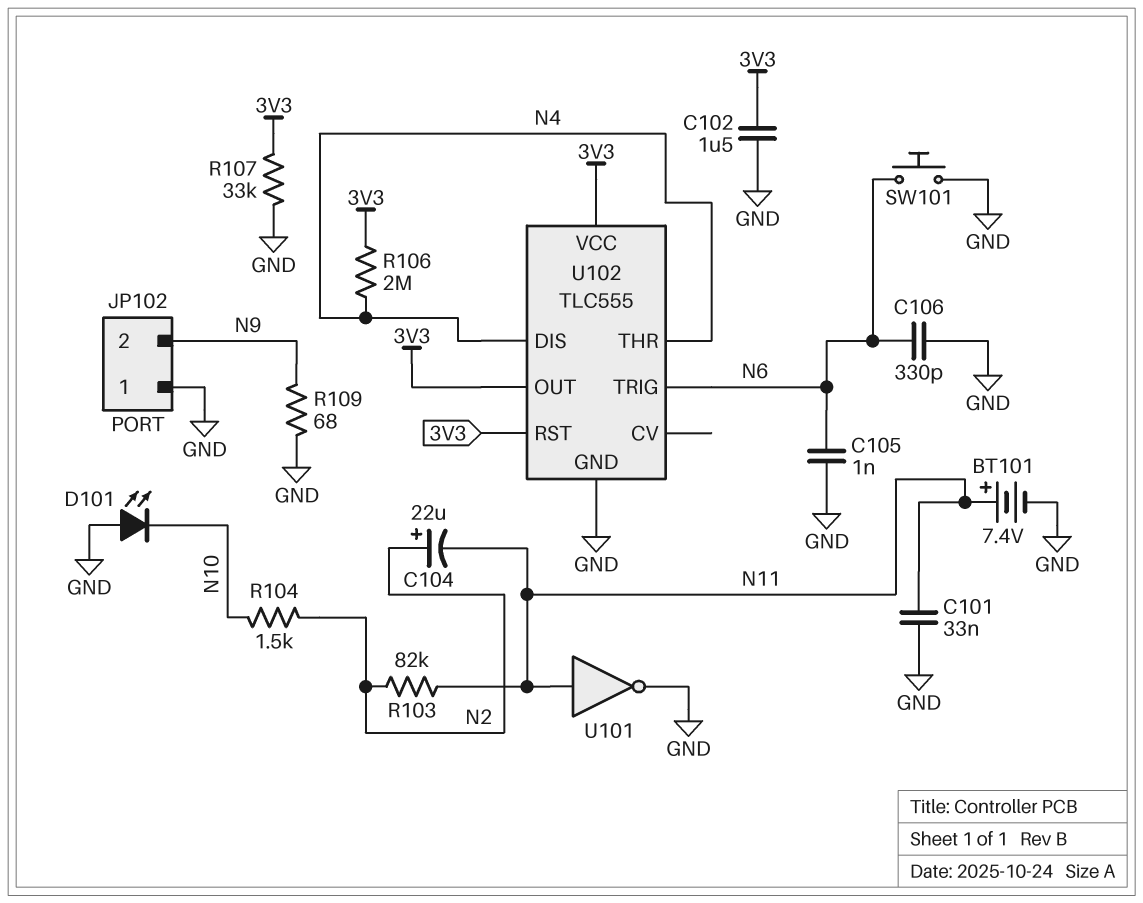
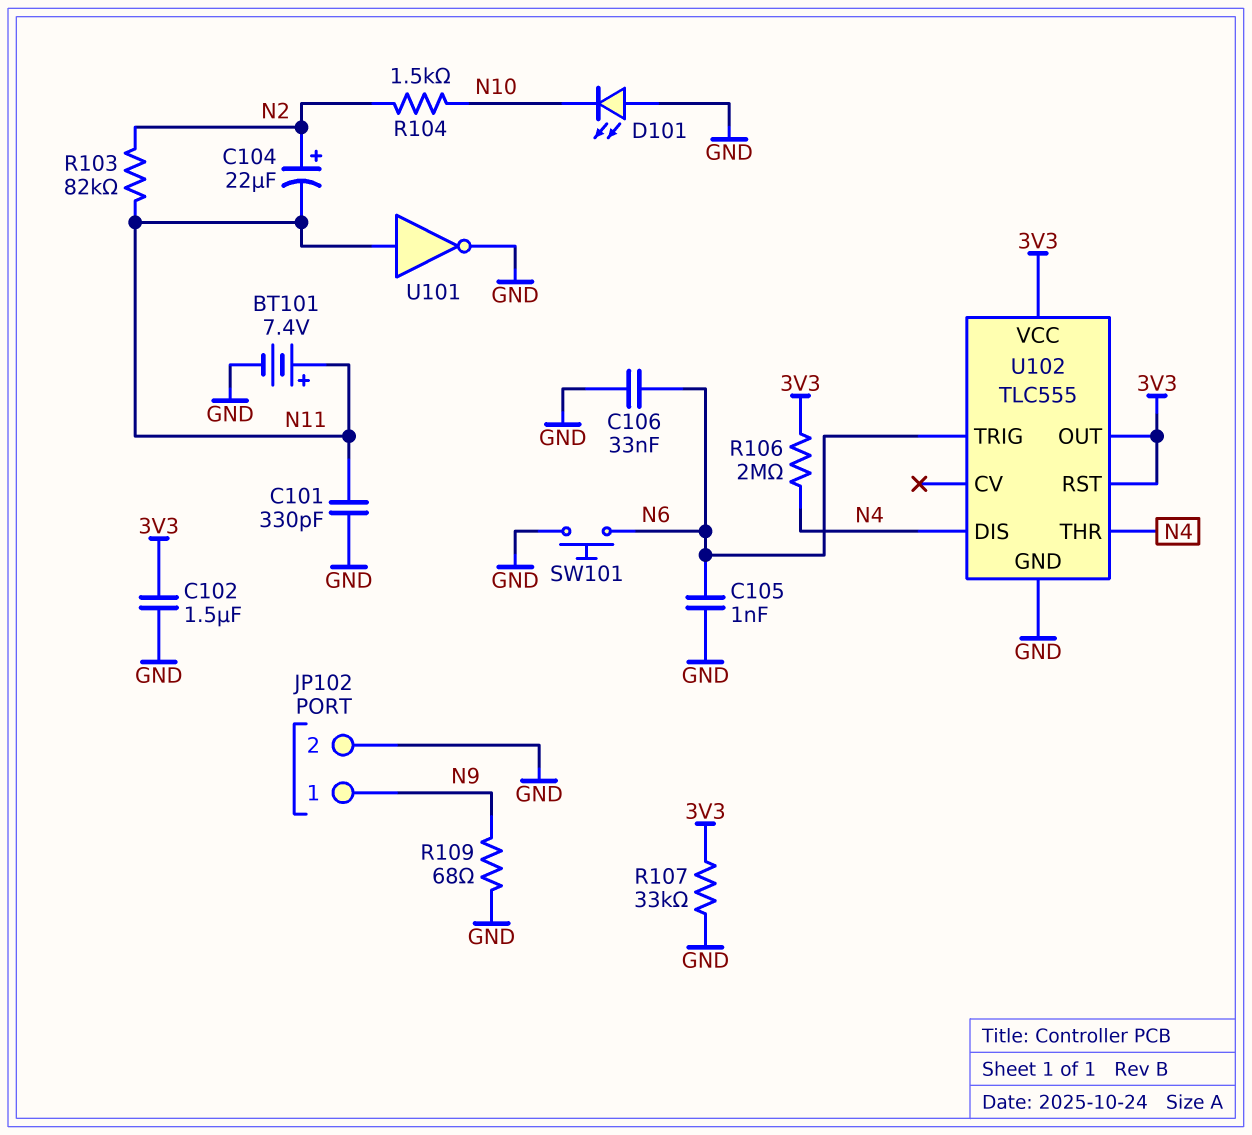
C101: 33nF (GND, N11) -> 330pF (GND, N11)
C106: 330pF (GND, N6) -> 33nF (GND, N6)
JP102 pin 1: GND -> N9
JP102 pin 2: N9 -> GND

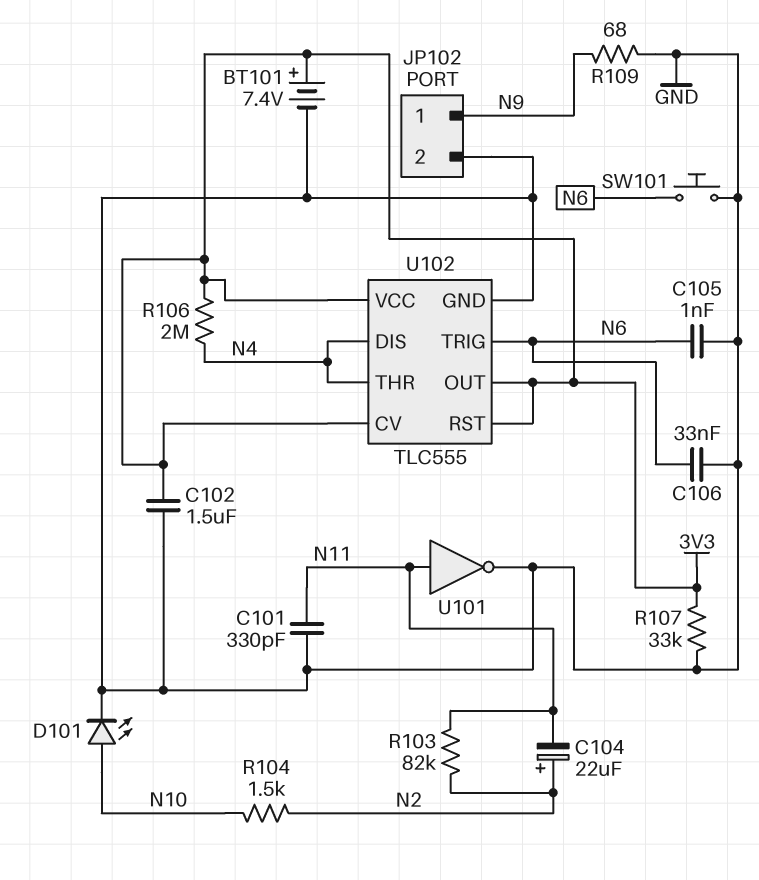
BT101: 7.4V (plus N11, minus GND) -> 7.4V (plus 3V3, minus GND)
D101: LED (A GND, K N10) -> LED (A N10, K GND)
U102 pin CV: none -> 3V3

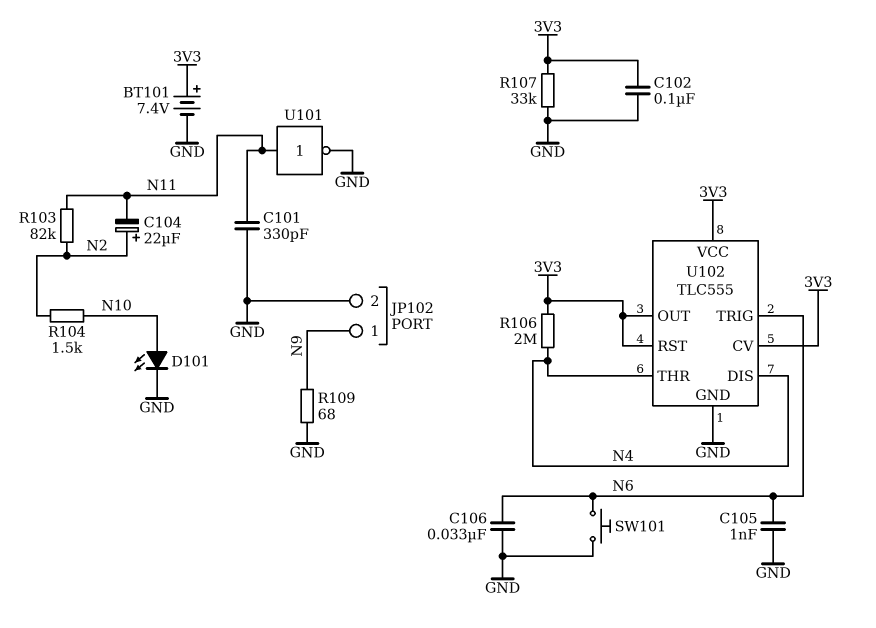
C102: 1.5uF (3V3, GND) -> 100nF (3V3, GND)

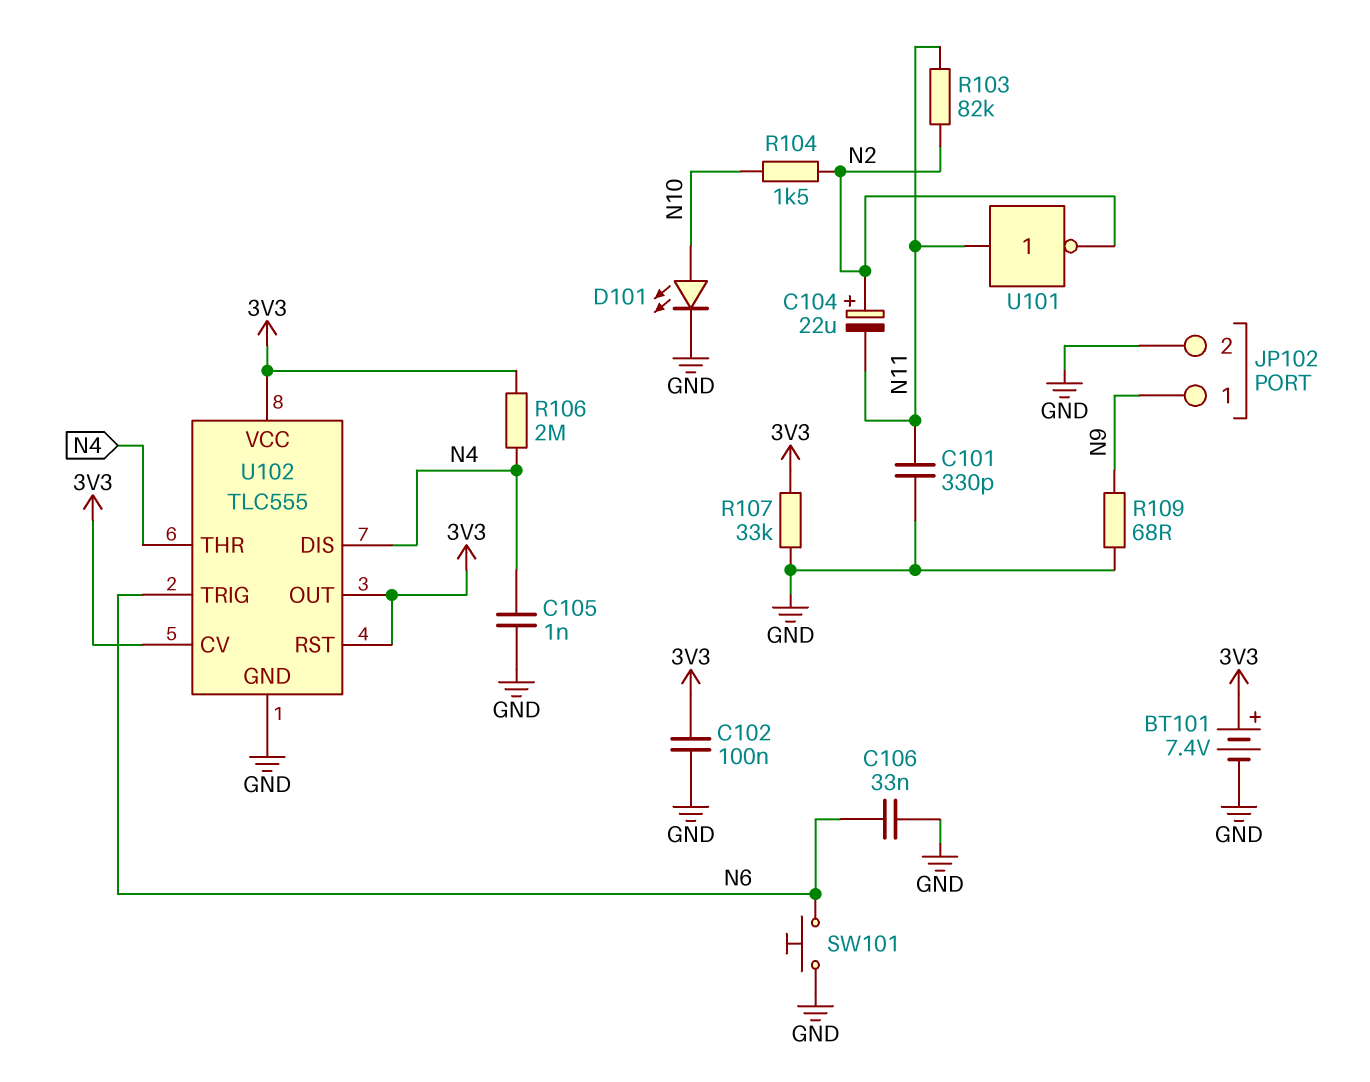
C105: 1nF (GND, N6) -> 1nF (GND, N4)
U101: NOT (in N11, out GND) -> NOT (in N11, out N2)

